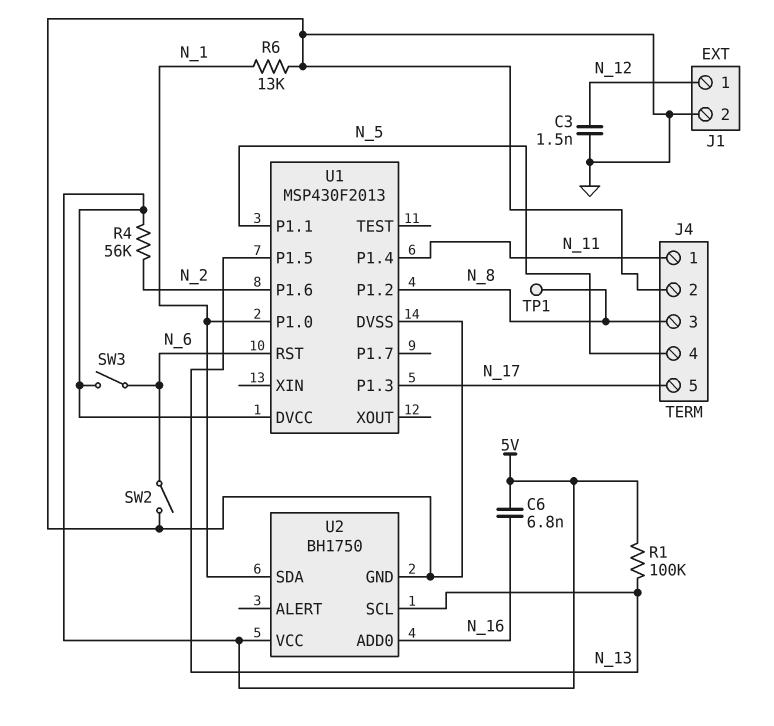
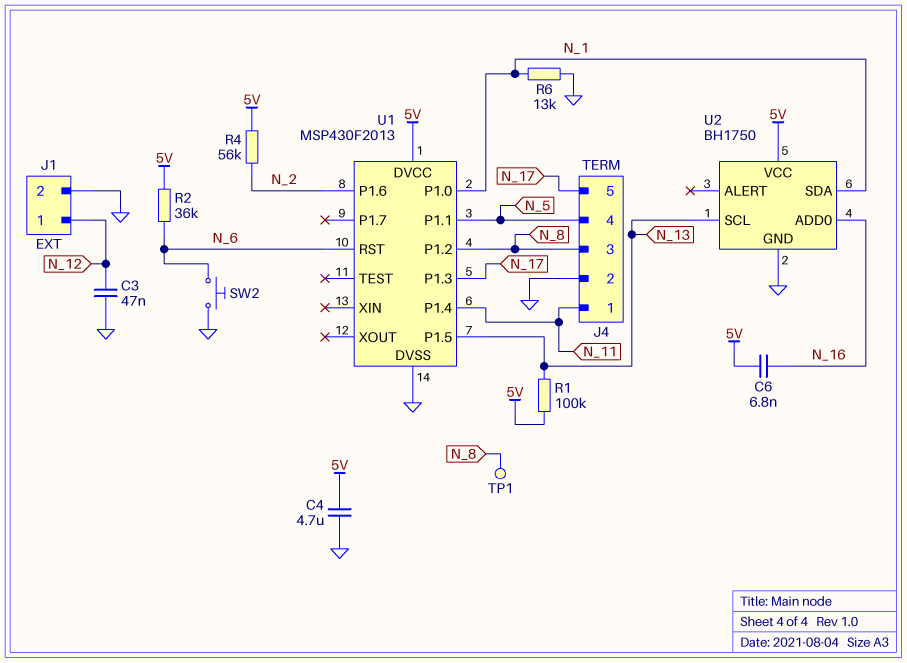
C3: 1.5nF (GND, N_12) -> 47nF (GND, N_12)
C4: none -> 4.7uF (5V, GND)
R2: none -> 36k (5V, N_6)
SW2: switch (GND, N_6) -> button (GND, N_6)
SW3: switch (5V, N_6) -> none

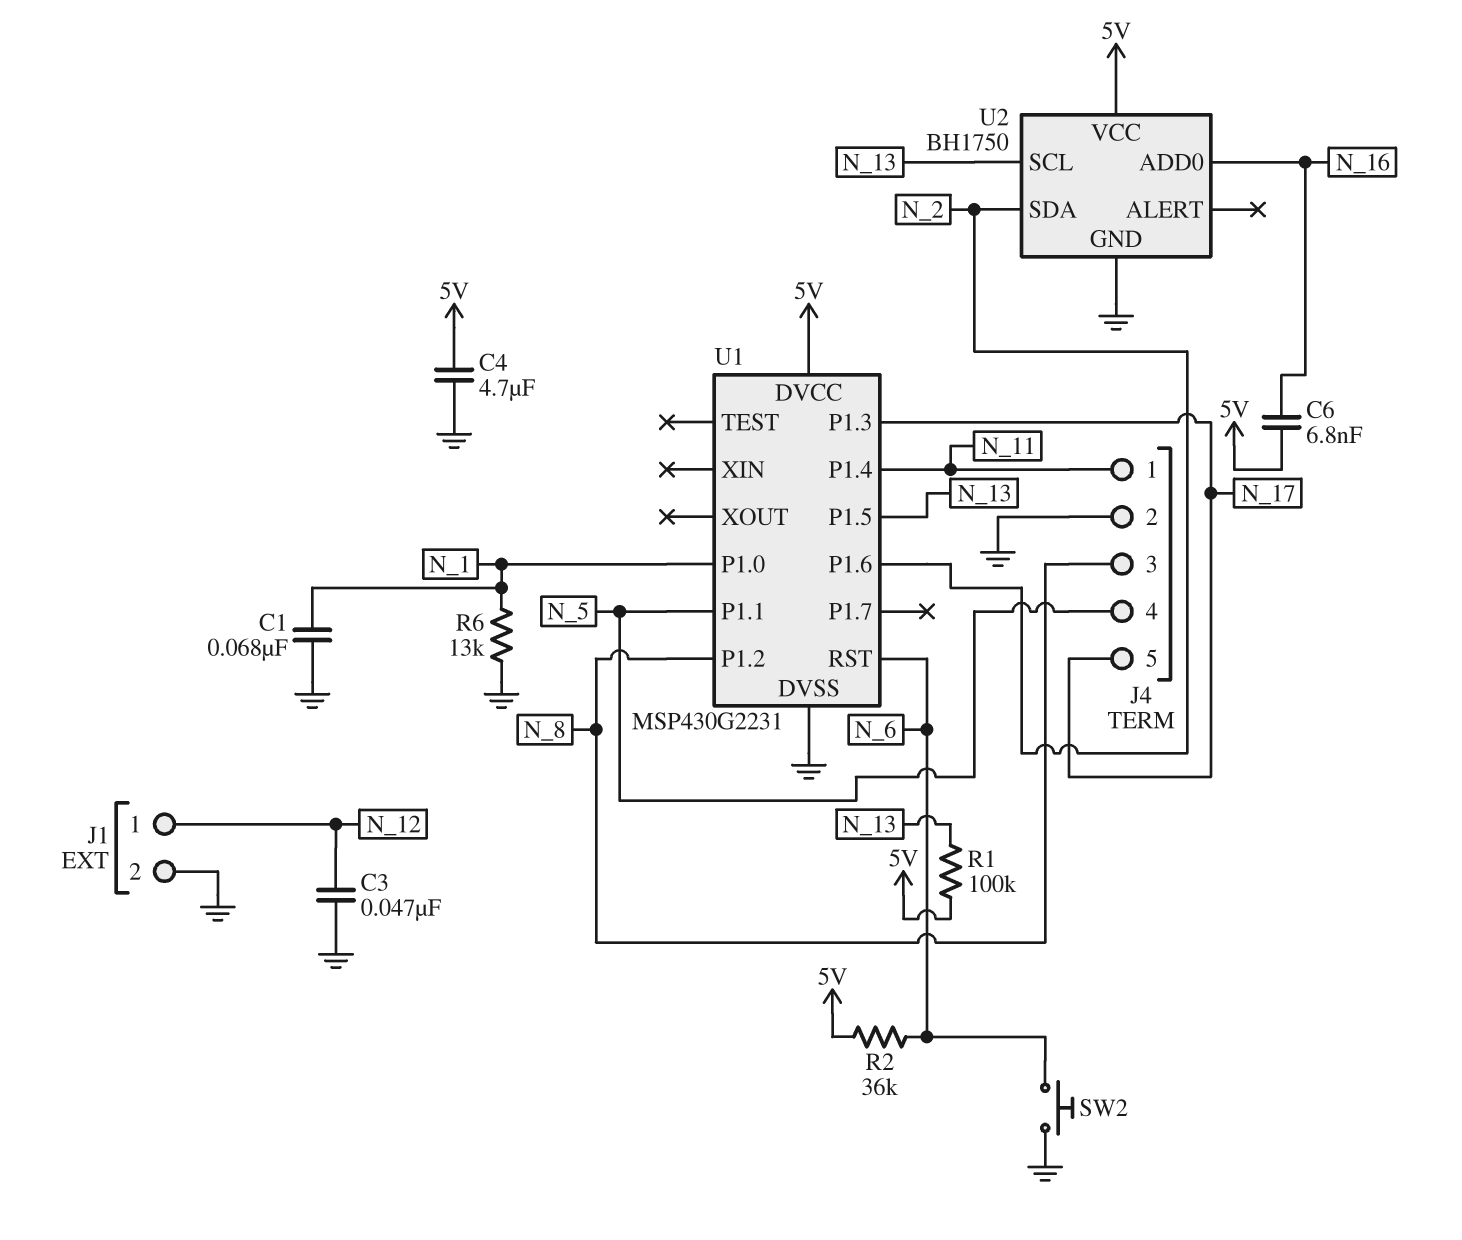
C1: none -> 68nF (GND, N_1)
R4: 56k (5V, N_2) -> none
TP1: test point (N_8) -> none
U1: MSP430F2013 -> MSP430G2231
U2 pin SDA: N_1 -> N_2

